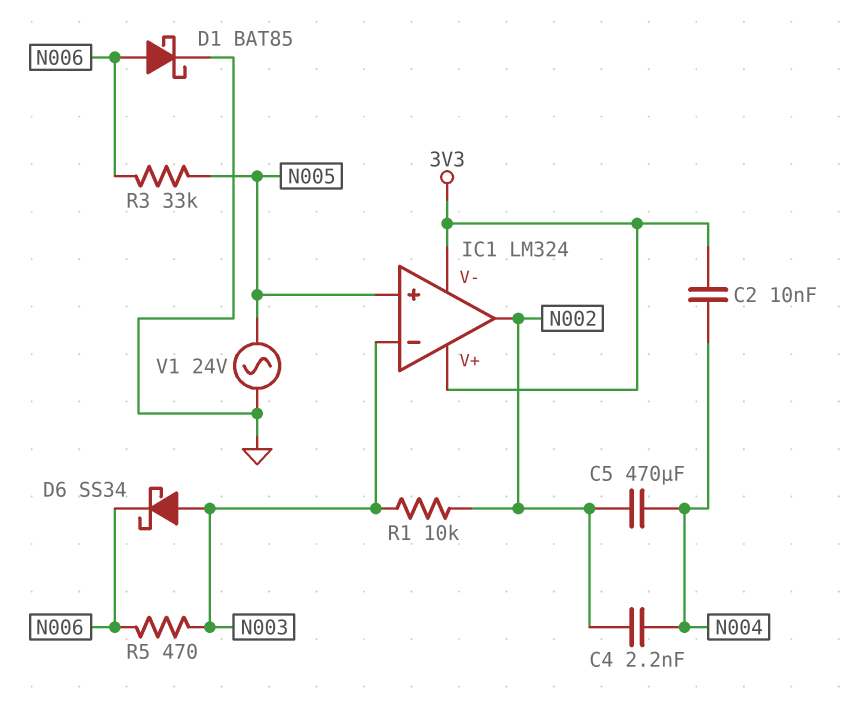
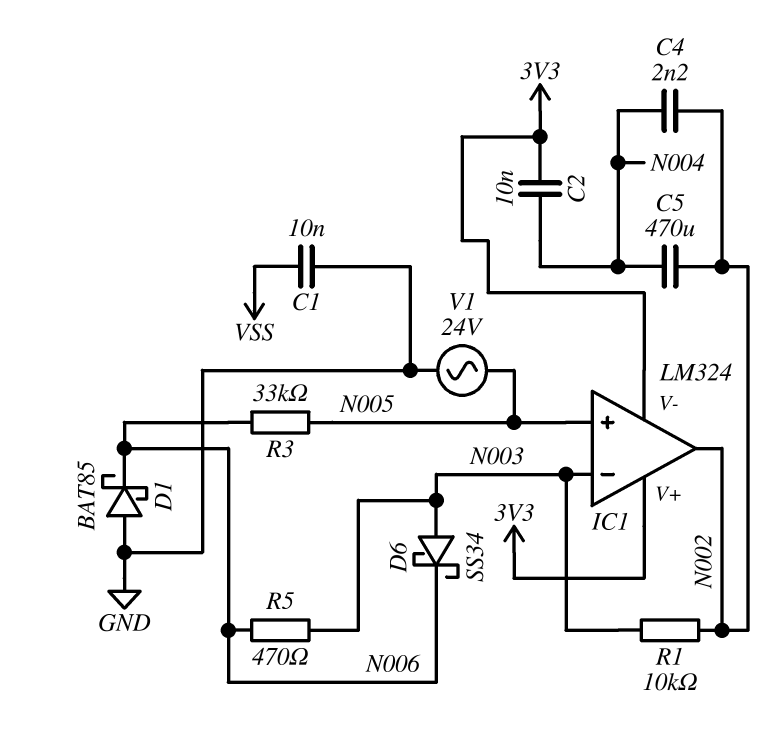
C1: none -> 10nF (GND, VSS)
D1: schottky BAT85 (A N006, K GND) -> schottky BAT85 (A GND, K N006)

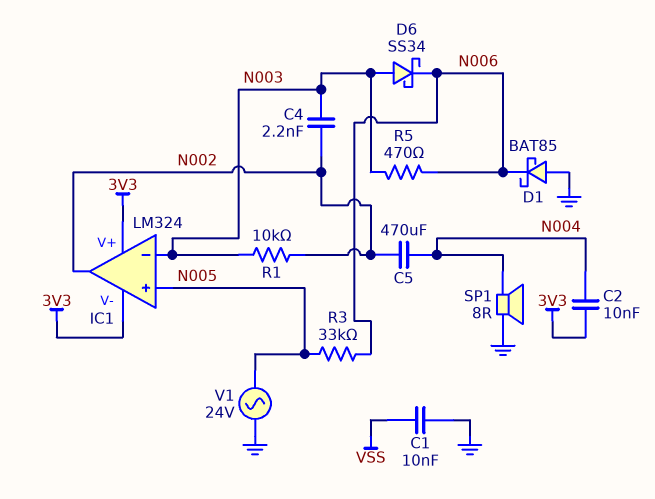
C4: 2.2nF (N002, N004) -> 2.2nF (N002, N003)
SP1: none -> speaker 8R (GND, N004)

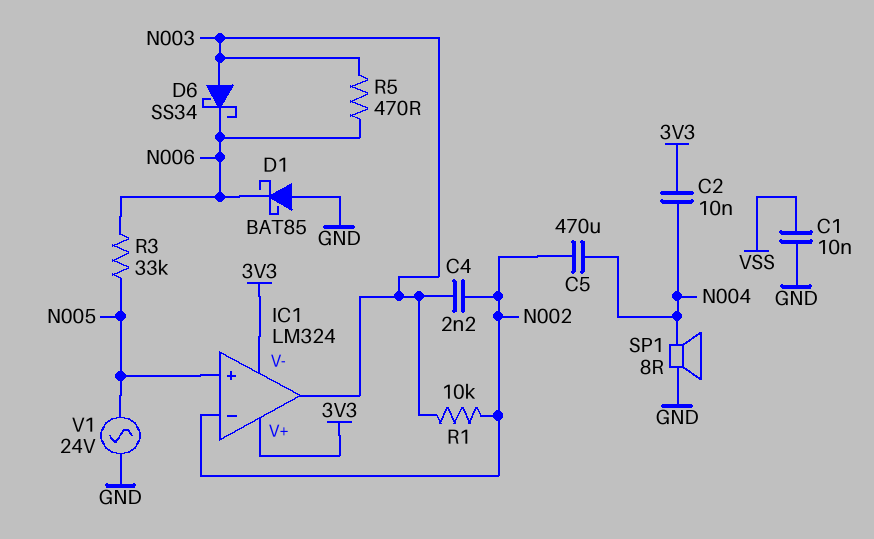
IC1 pin in-: N003 -> N002
IC1 pin out: N002 -> N003

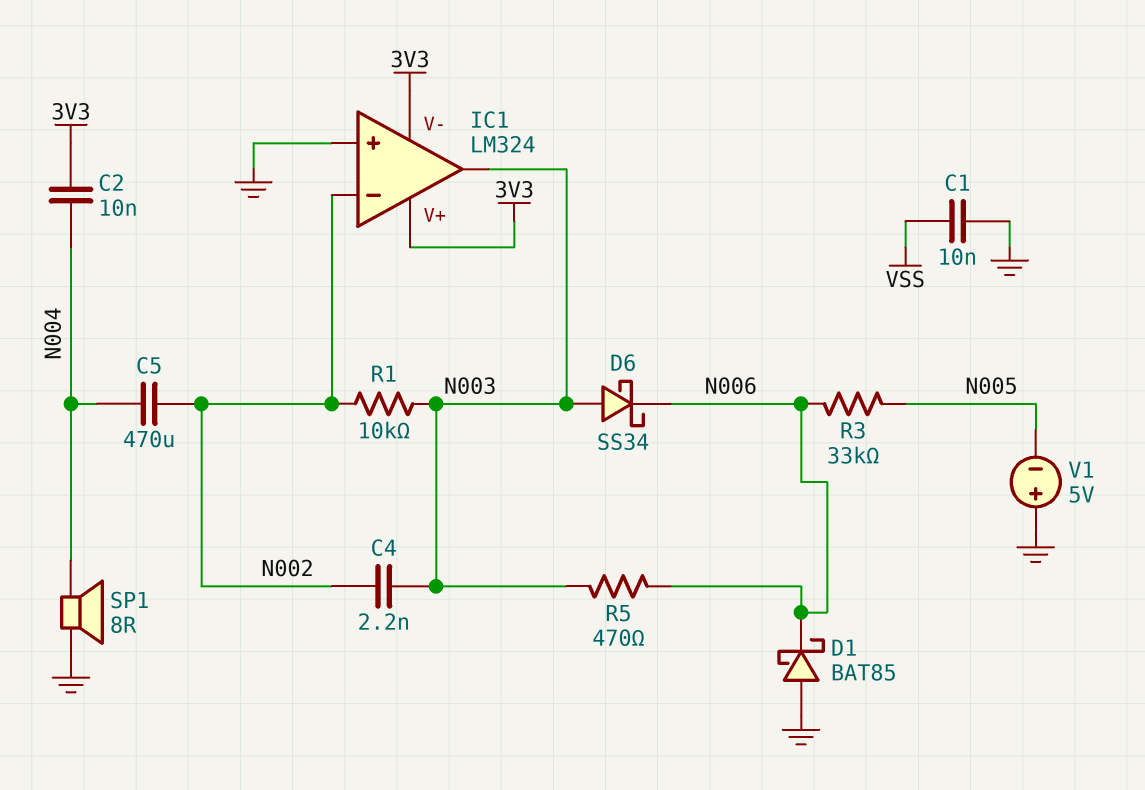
IC1 pin in+: N005 -> GND
V1: AC 24V (GND, N005) -> 5V (plus GND, minus N005)

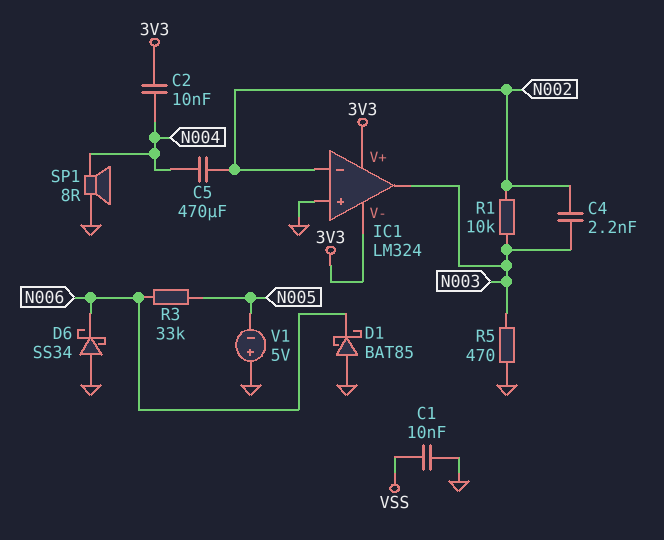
D6: schottky SS34 (A N003, K N006) -> schottky SS34 (A GND, K N006)
R5: 470 (N003, N006) -> 470 (GND, N003)

